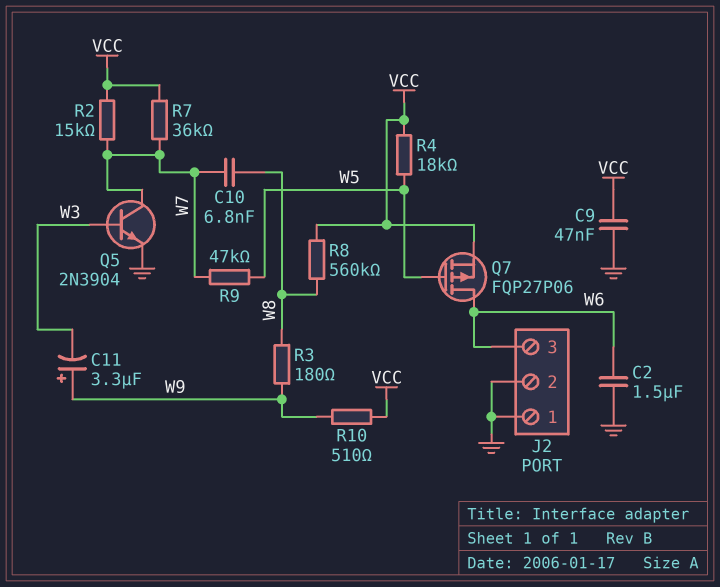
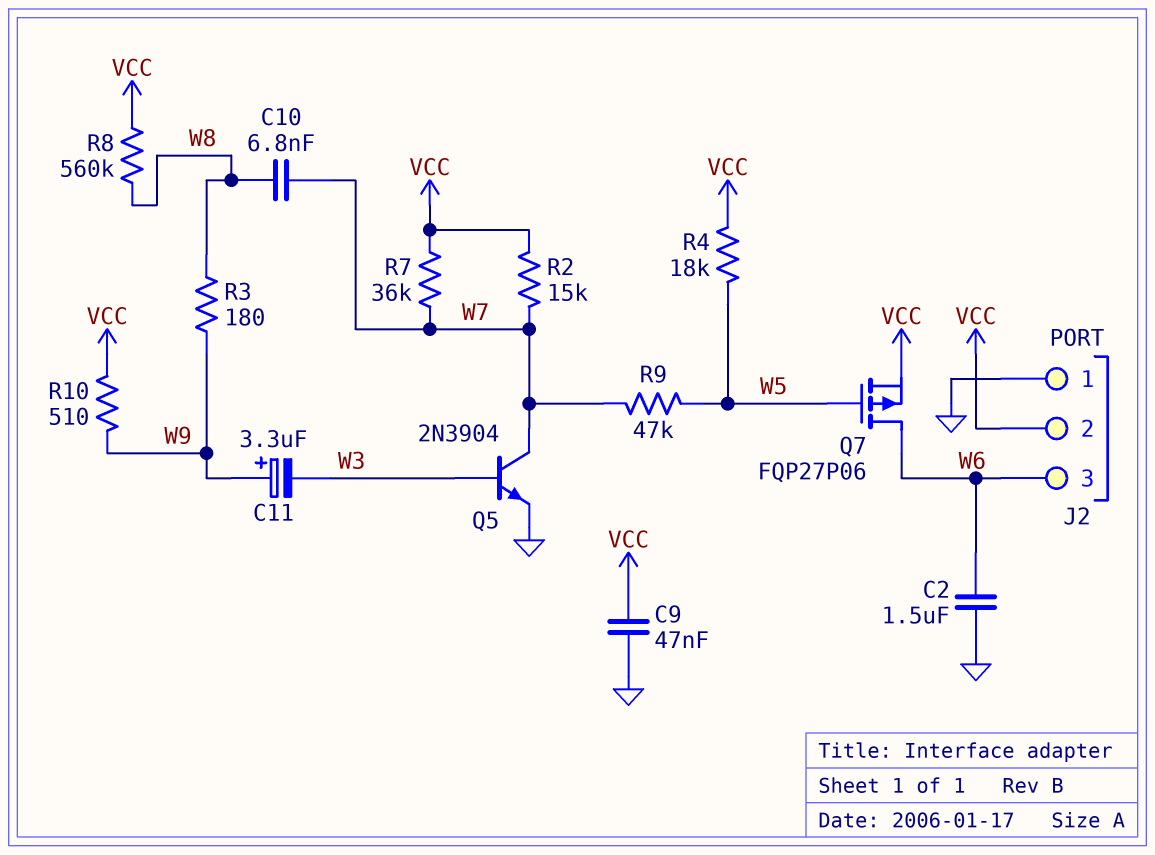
J2 pin 2: GND -> VCC

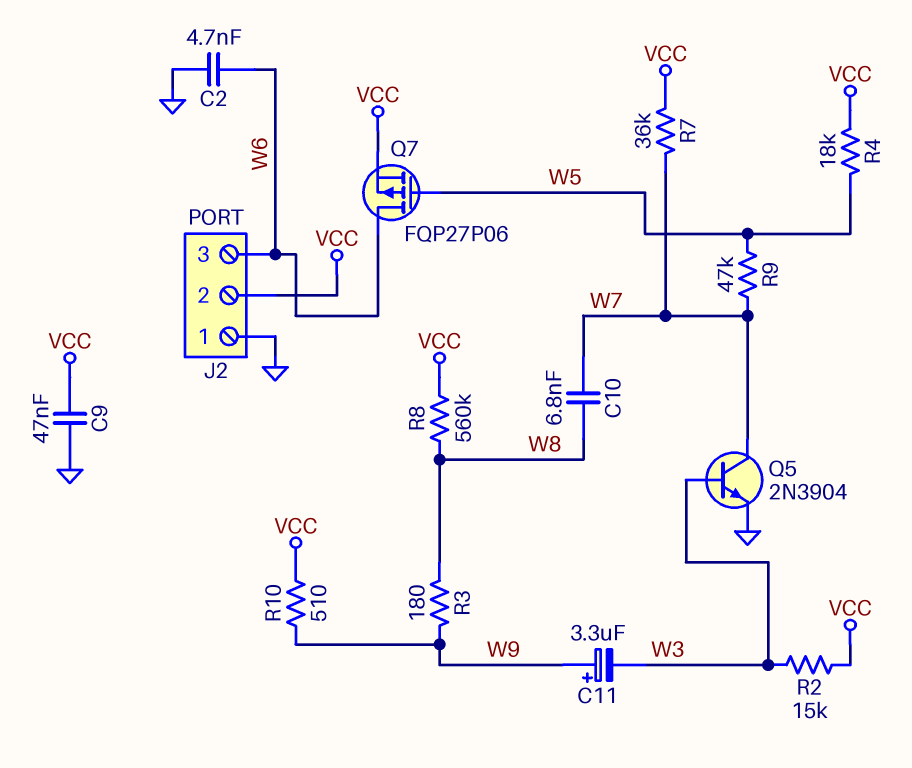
C2: 1.5uF (GND, W6) -> 4.7nF (GND, W6)
R2: 15k (VCC, W7) -> 15k (VCC, W3)

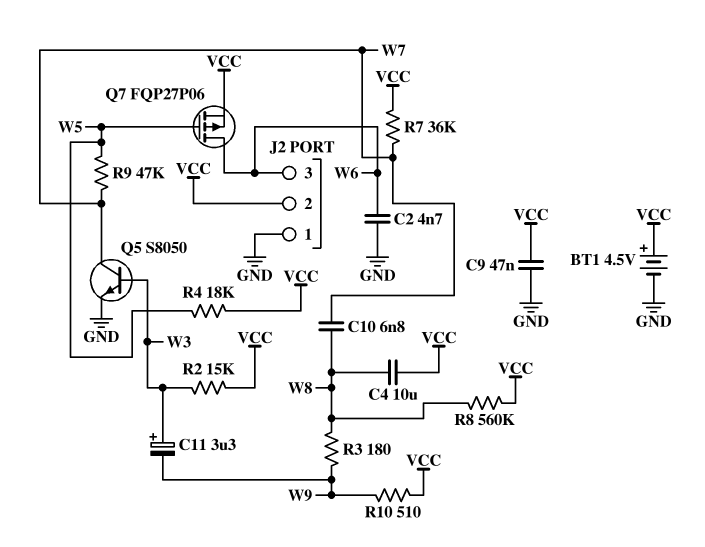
BT1: none -> 4.5V (plus VCC, minus GND)
C4: none -> 10uF (VCC, W8)
C11: 3.3uF (plus W9, minus W3) -> 3.3uF (plus W3, minus W9)
Q5: NPN 2N3904 (B W3, C W7, E GND) -> NPN S8050 (B W3, C W7, E GND)

